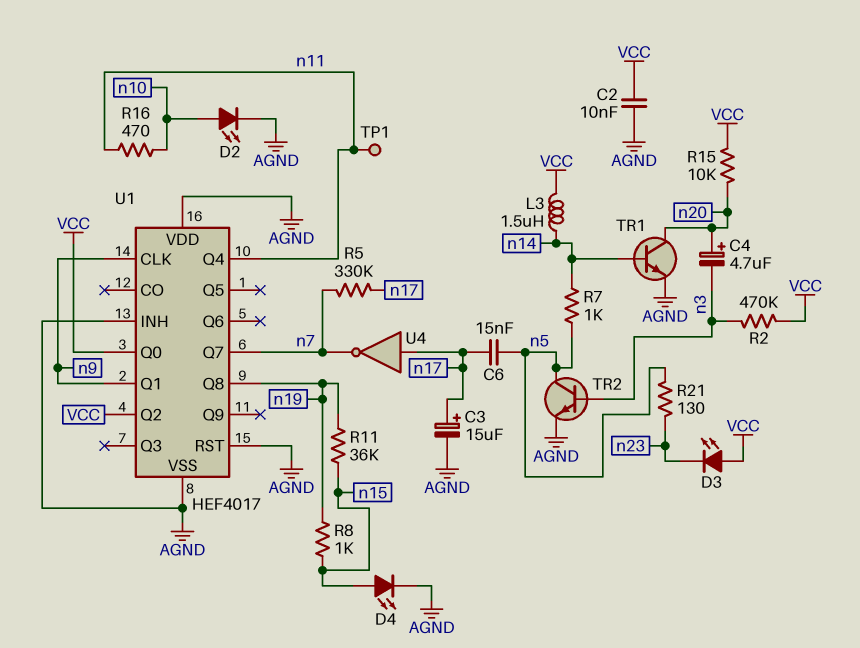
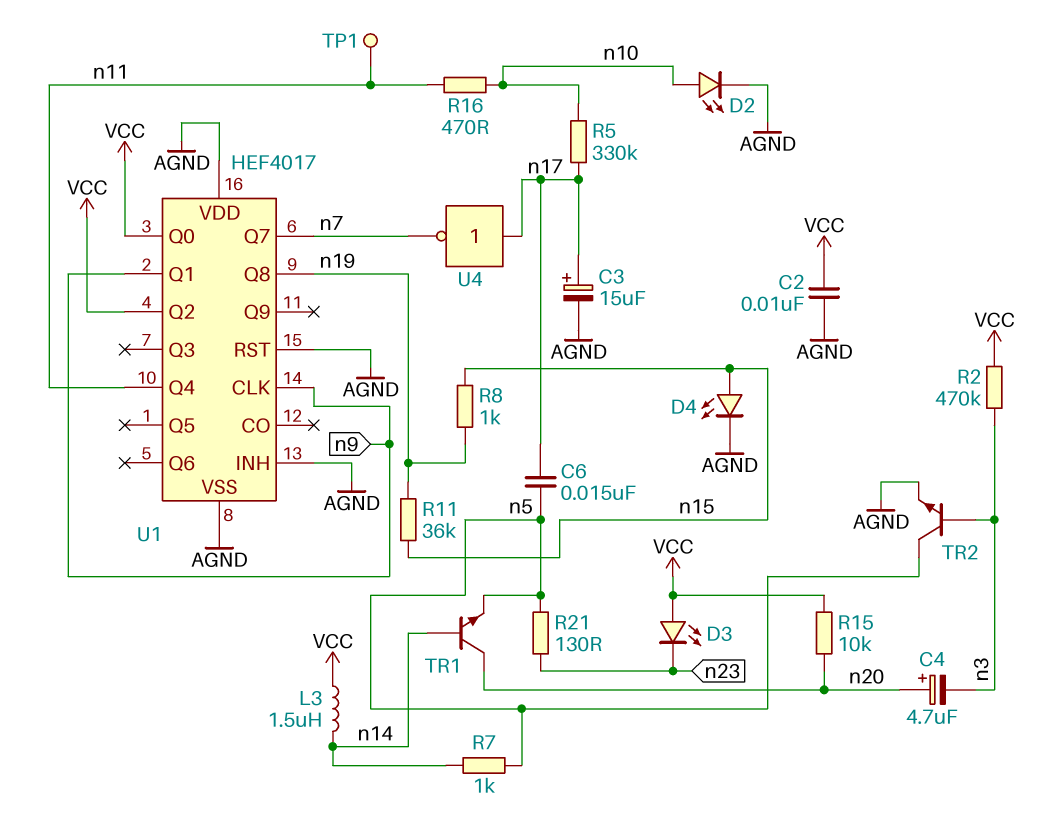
R5: 330k (n7, n17) -> 330k (n10, n17)
TR1: NPN (B n14, C n20, E AGND) -> NPN (B n14, C n20, E n5)

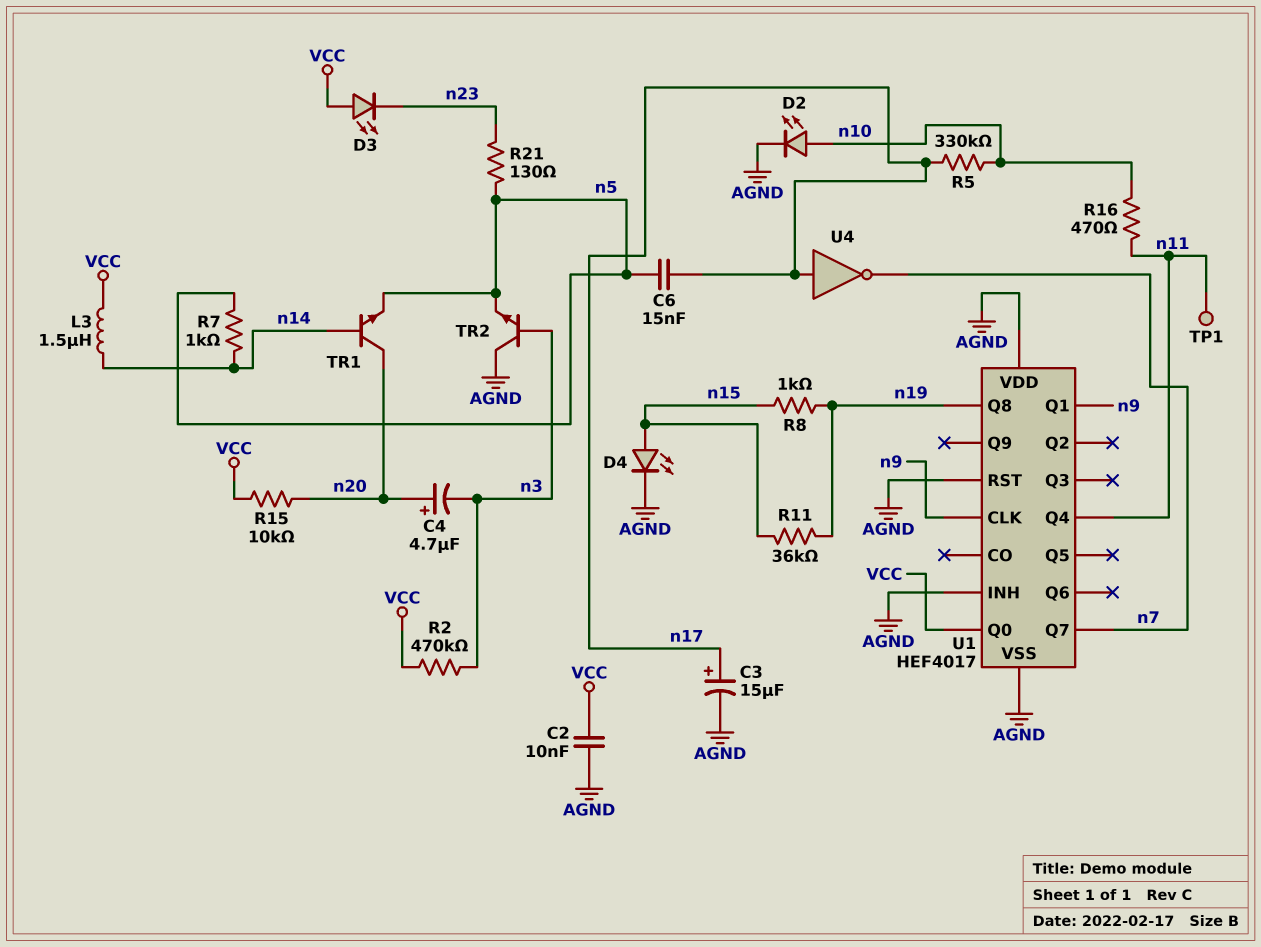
TR2: NPN (B n3, C n5, E AGND) -> NPN (B n3, C AGND, E n5)
U1 pin Q2: VCC -> none

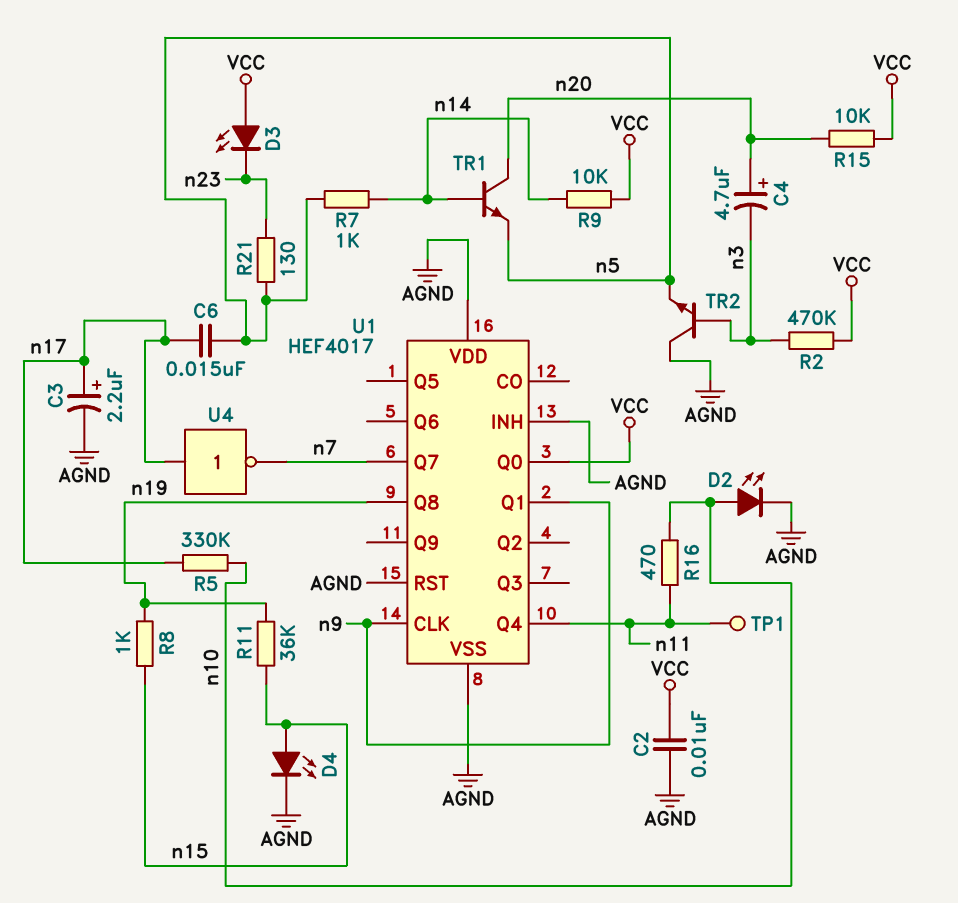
C3: 15uF (plus n17, minus AGND) -> 2.2uF (plus n17, minus AGND)
L3: 1.5uH (VCC, n14) -> none
R9: none -> 10k (VCC, n14)

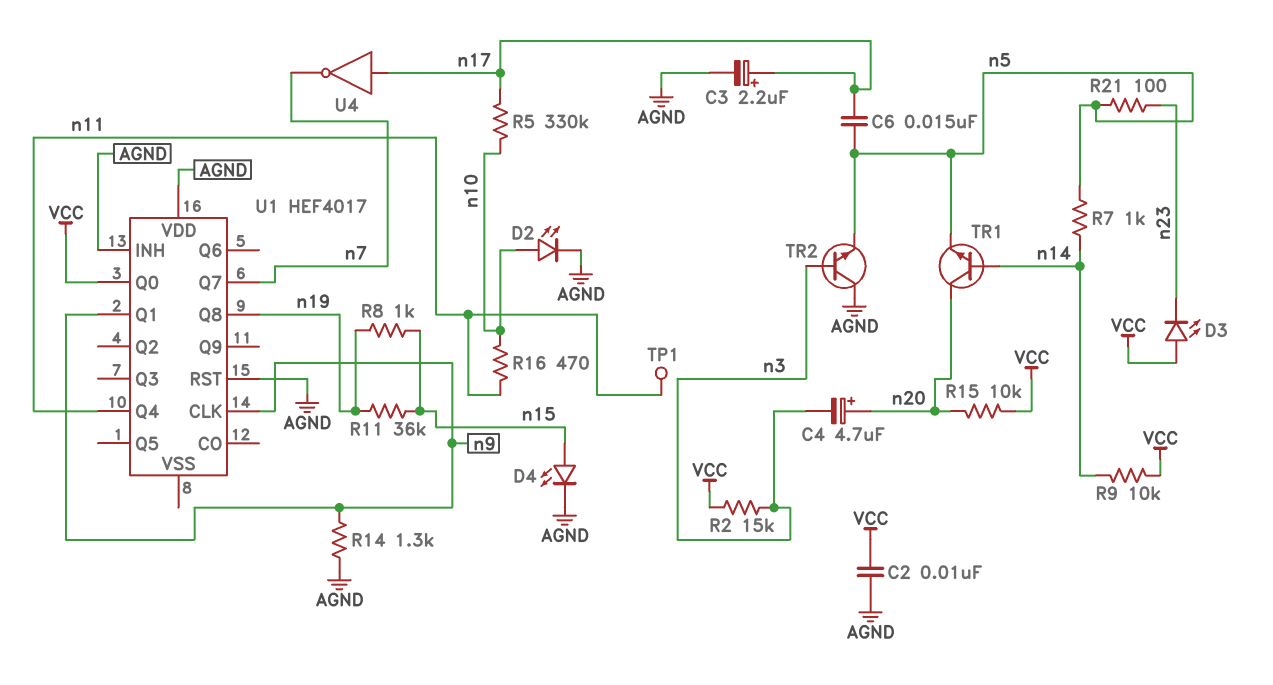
R2: 470k (VCC, n3) -> 15k (VCC, n3)
R14: none -> 1.3k (AGND, n9)
R21: 130 (n5, n23) -> 100 (n5, n23)
U1 pin VSS: AGND -> none

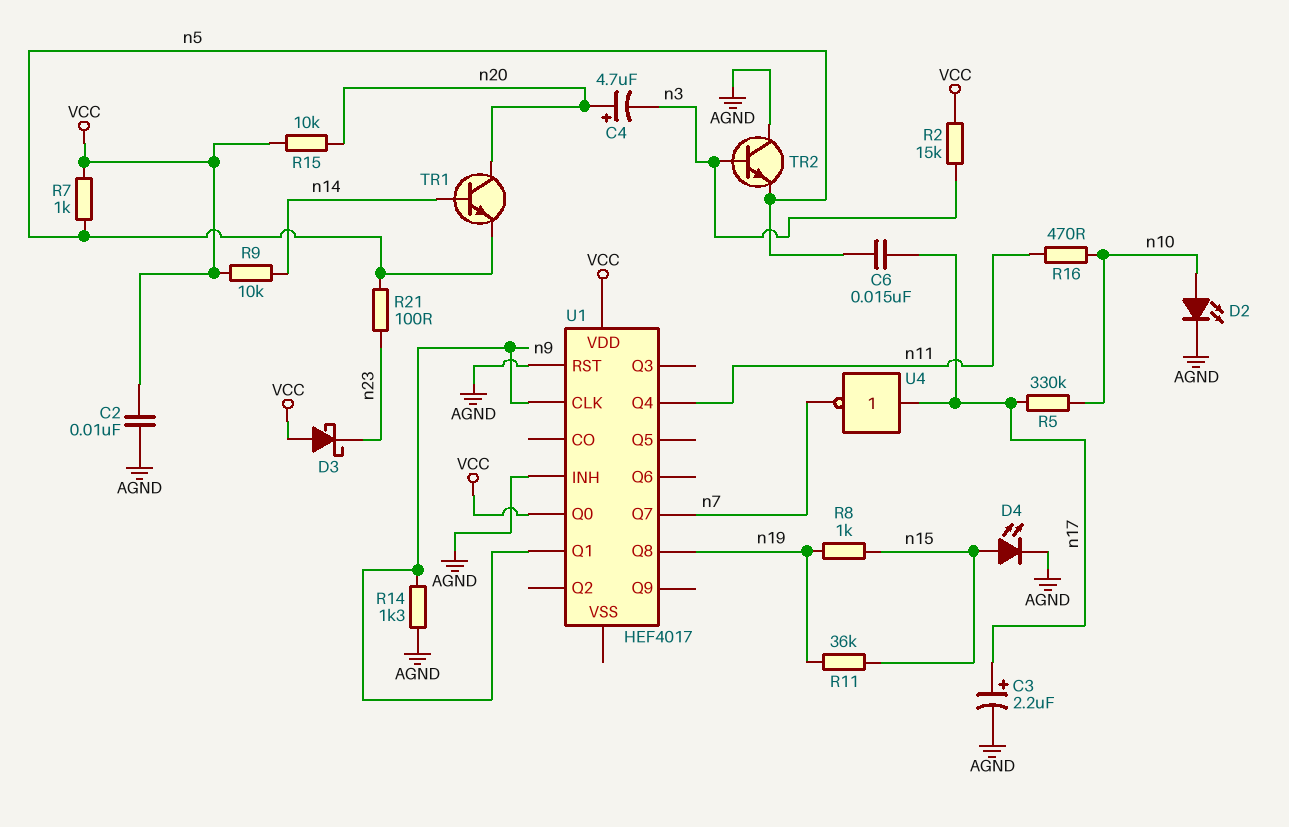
D3: LED (A VCC, K n23) -> schottky (A VCC, K n23)
R7: 1k (n5, n14) -> 1k (VCC, n5)
TP1: test point (n11) -> none
U1 pin VDD: AGND -> VCC

